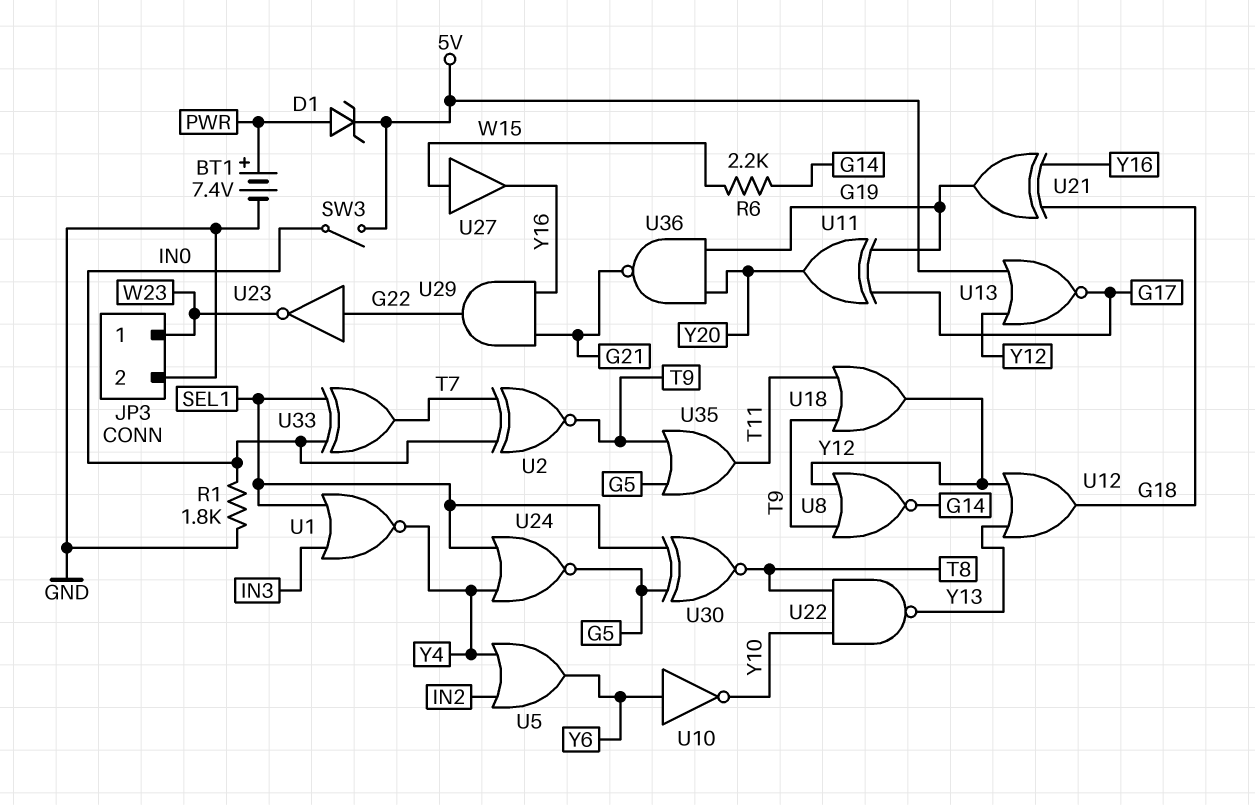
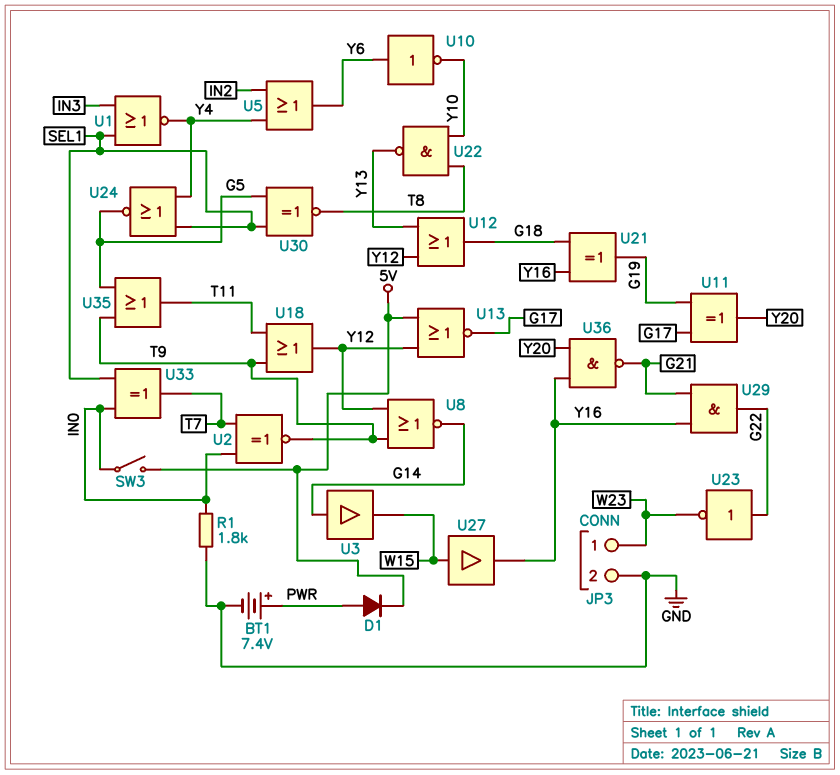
D1: zener (A PWR, K 5V) -> diode (A PWR, K 5V)
R6: 2.2k (G14, W15) -> none
U3: none -> buffer (in G14, out W15)
U36: NAND (in G19, in Y20, out G21) -> NAND (in Y16, in Y20, out G21)

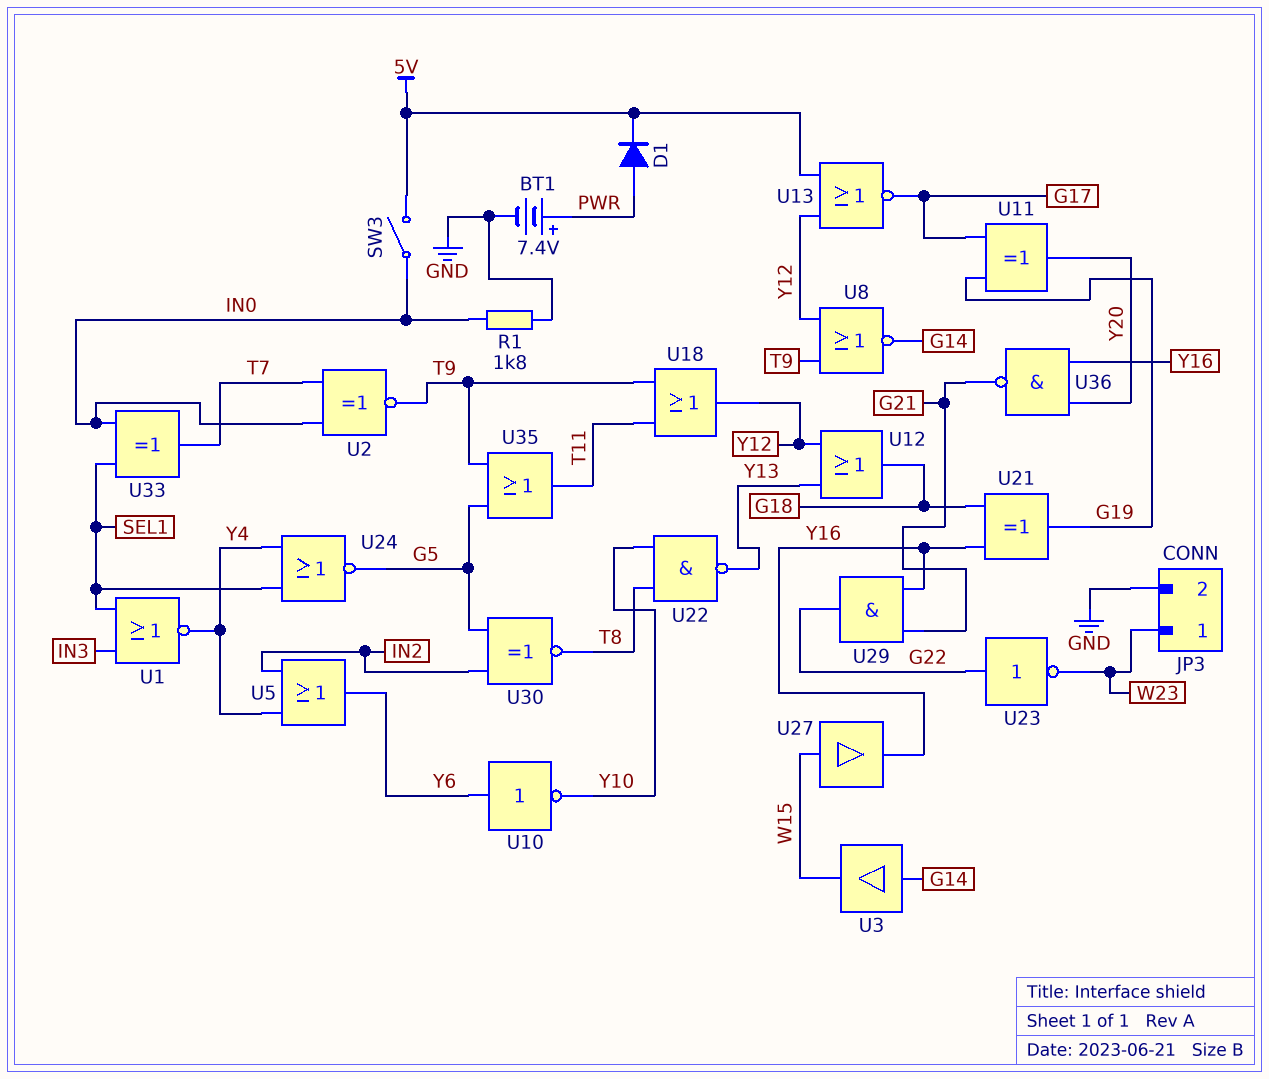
U30: XNOR (in G5, in SEL1, out T8) -> XNOR (in G5, in IN2, out T8)

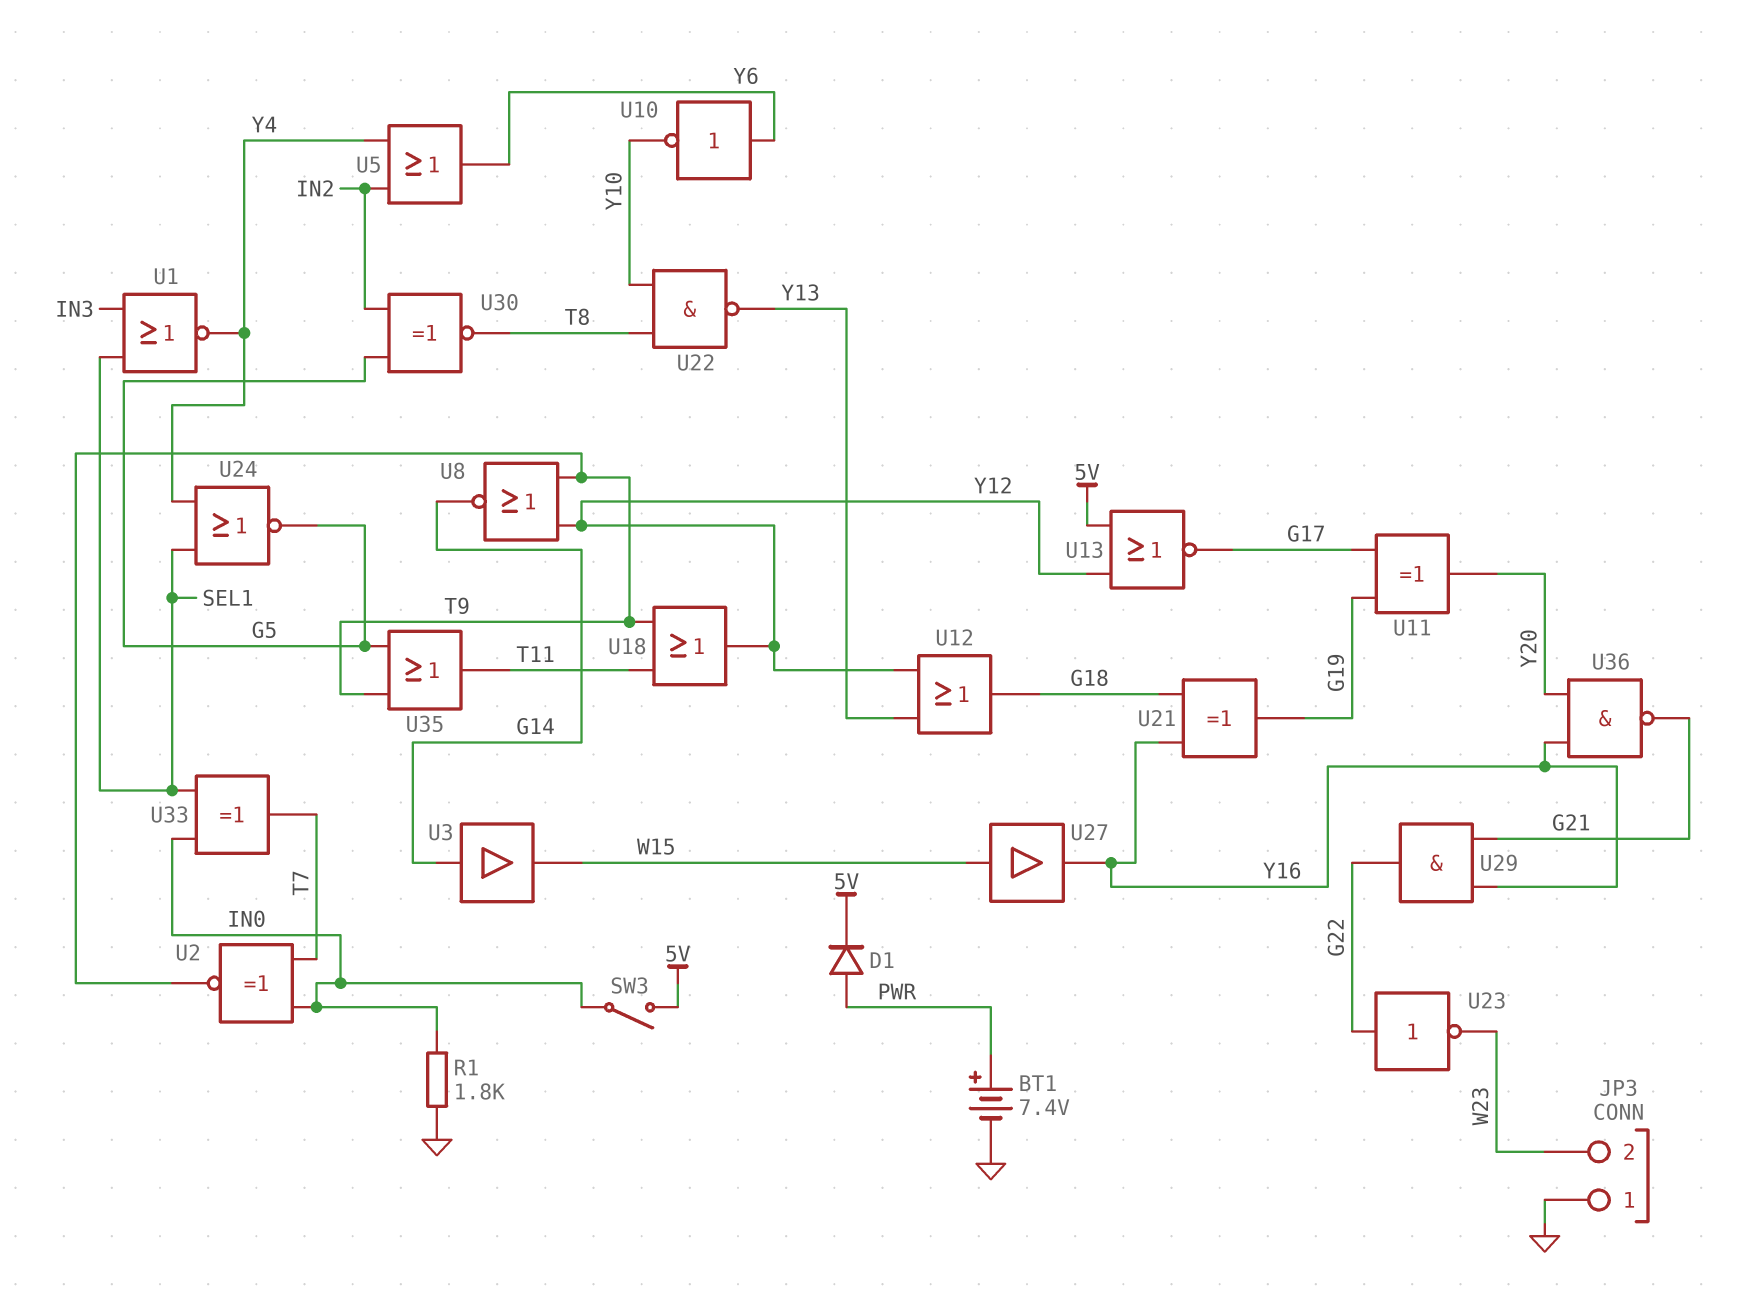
JP3 pin 1: W23 -> GND
JP3 pin 2: GND -> W23

